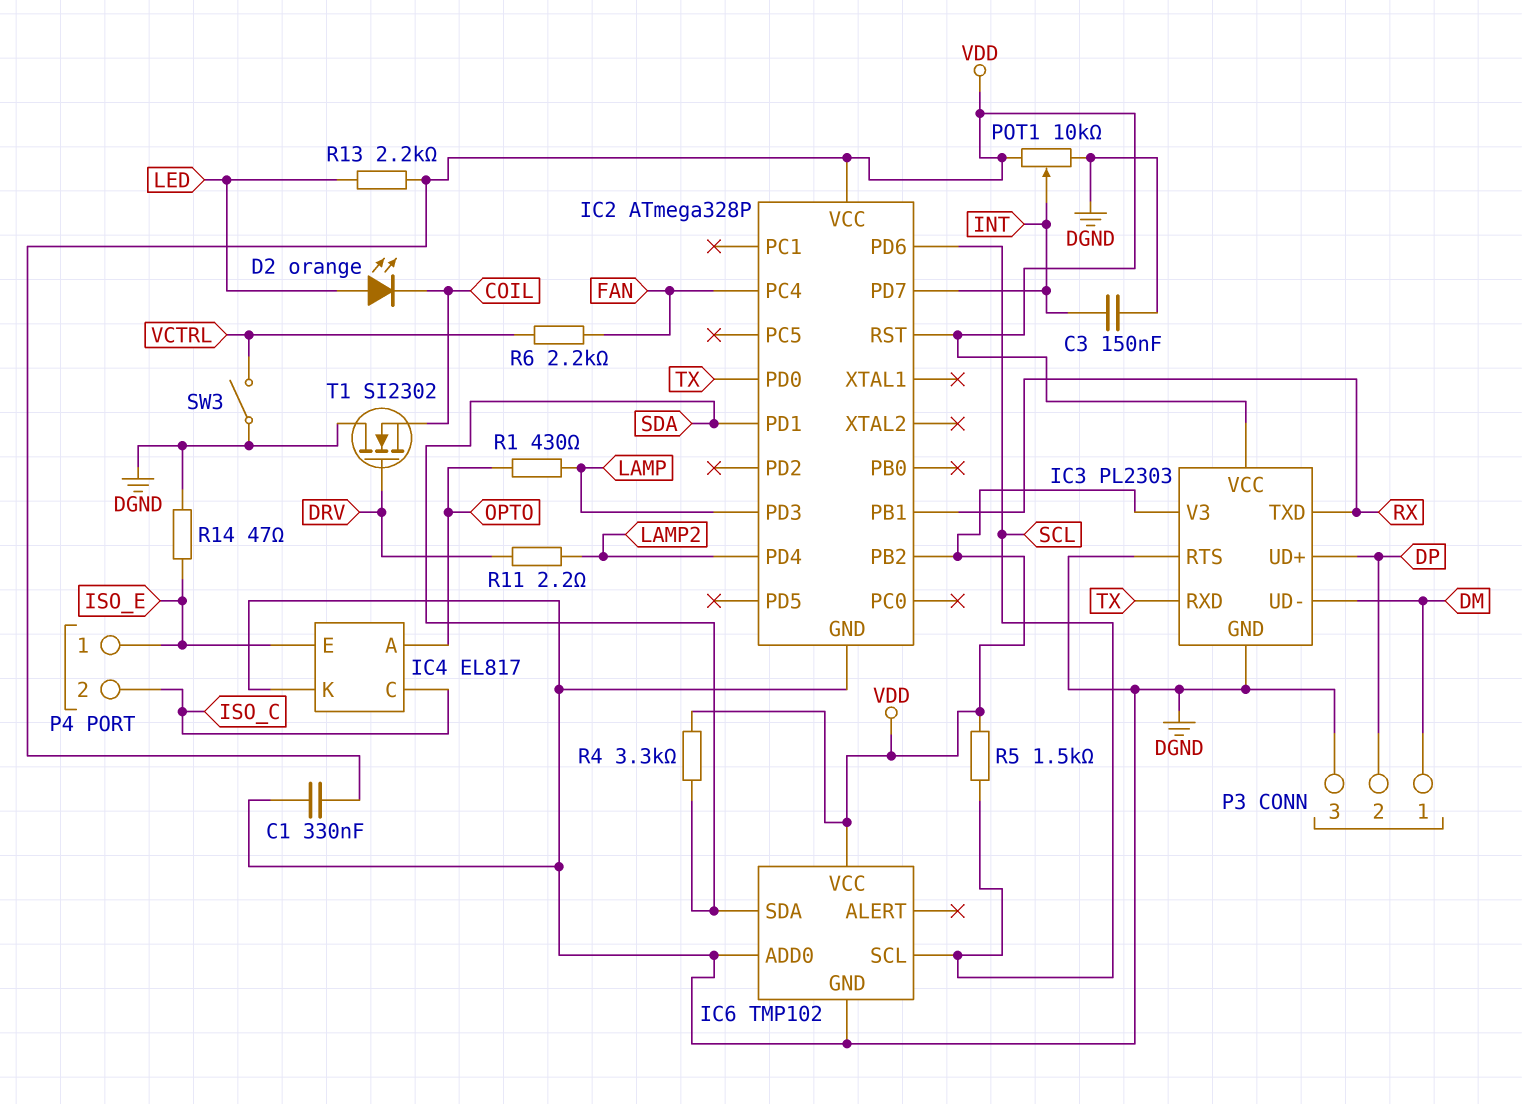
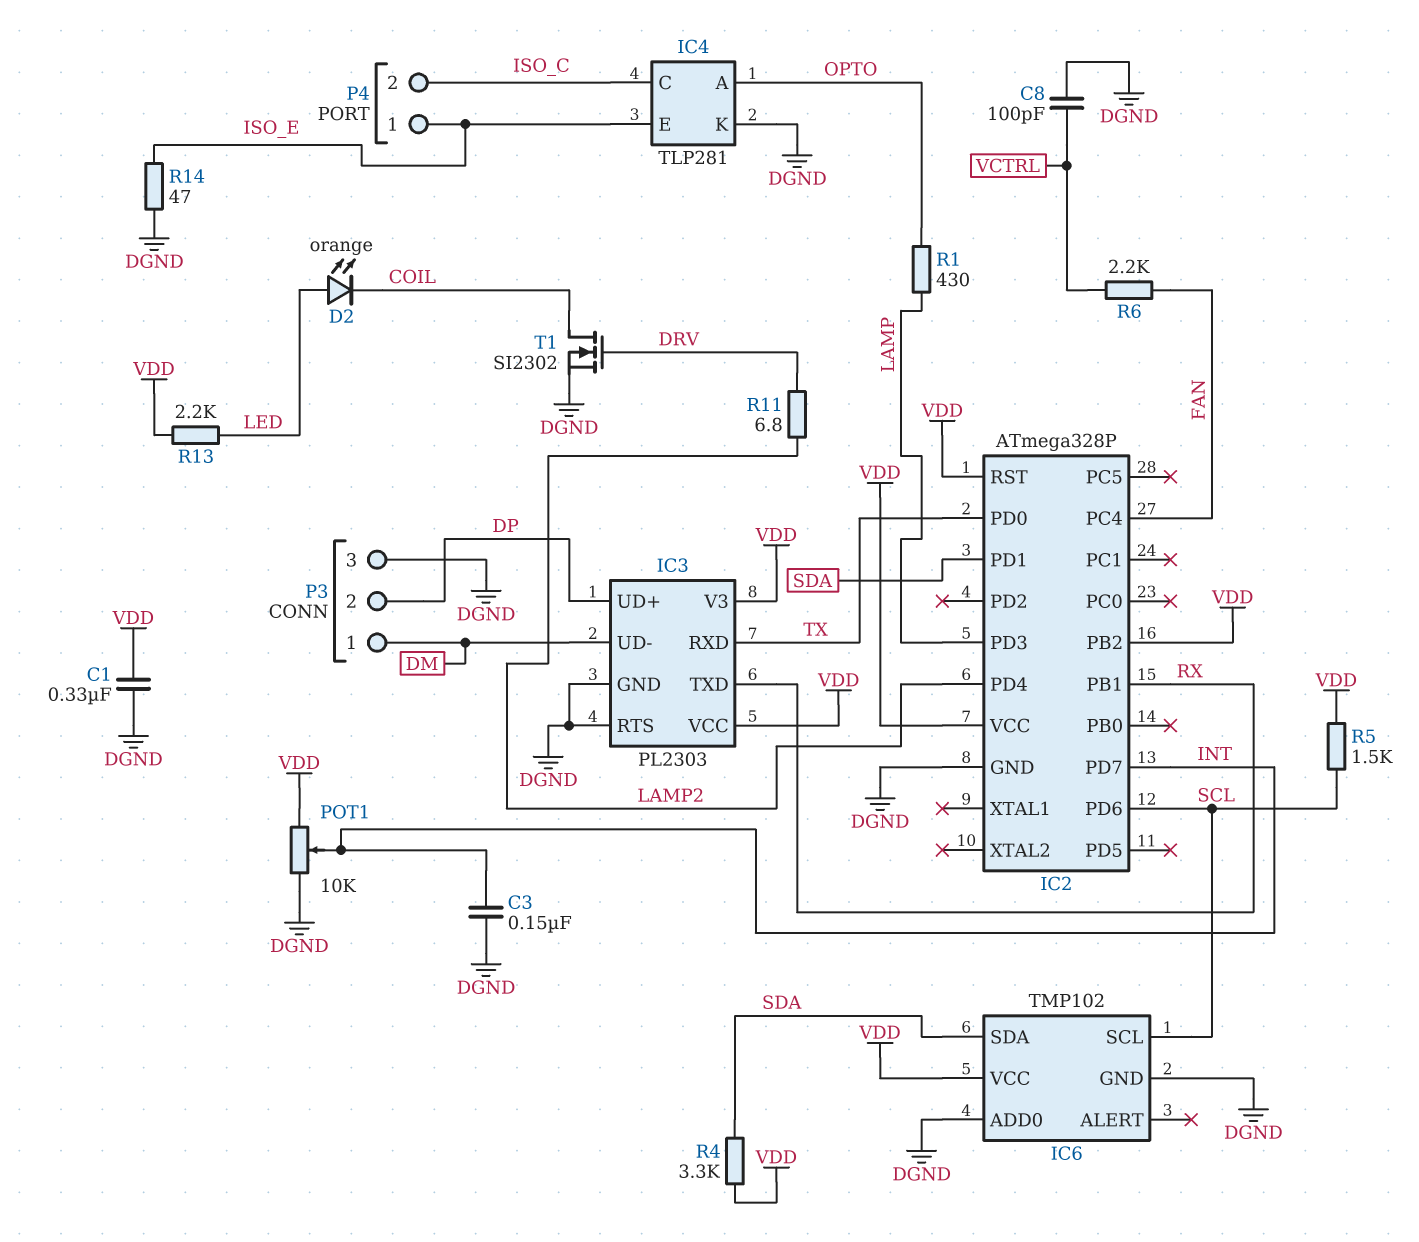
C8: none -> 100pF (DGND, VCTRL)
IC4: EL817 -> TLP281
R11: 2.2 (DRV, LAMP2) -> 6.8 (DRV, LAMP2)
SW3: switch (DGND, VCTRL) -> none
T1: NMOS SI2302 (G DRV, D DGND, S COIL) -> NMOS SI2302 (G DRV, D COIL, S DGND)

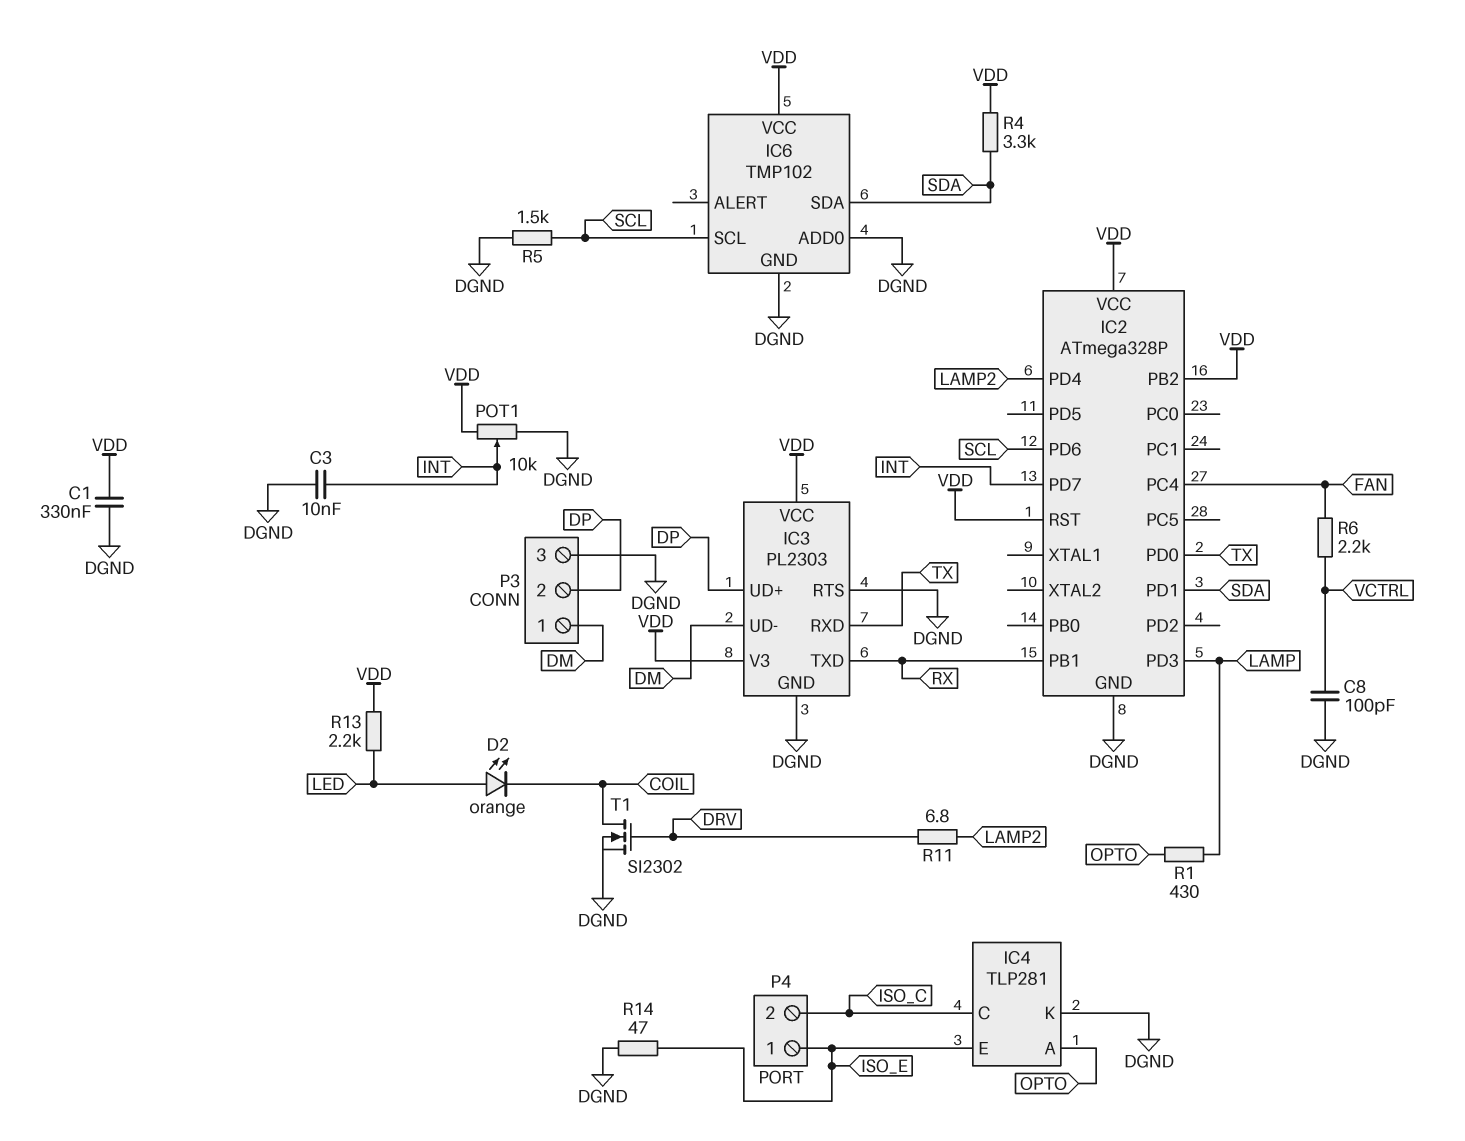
C3: 150nF (DGND, INT) -> 10nF (DGND, INT)
R5: 1.5k (SCL, VDD) -> 1.5k (DGND, SCL)

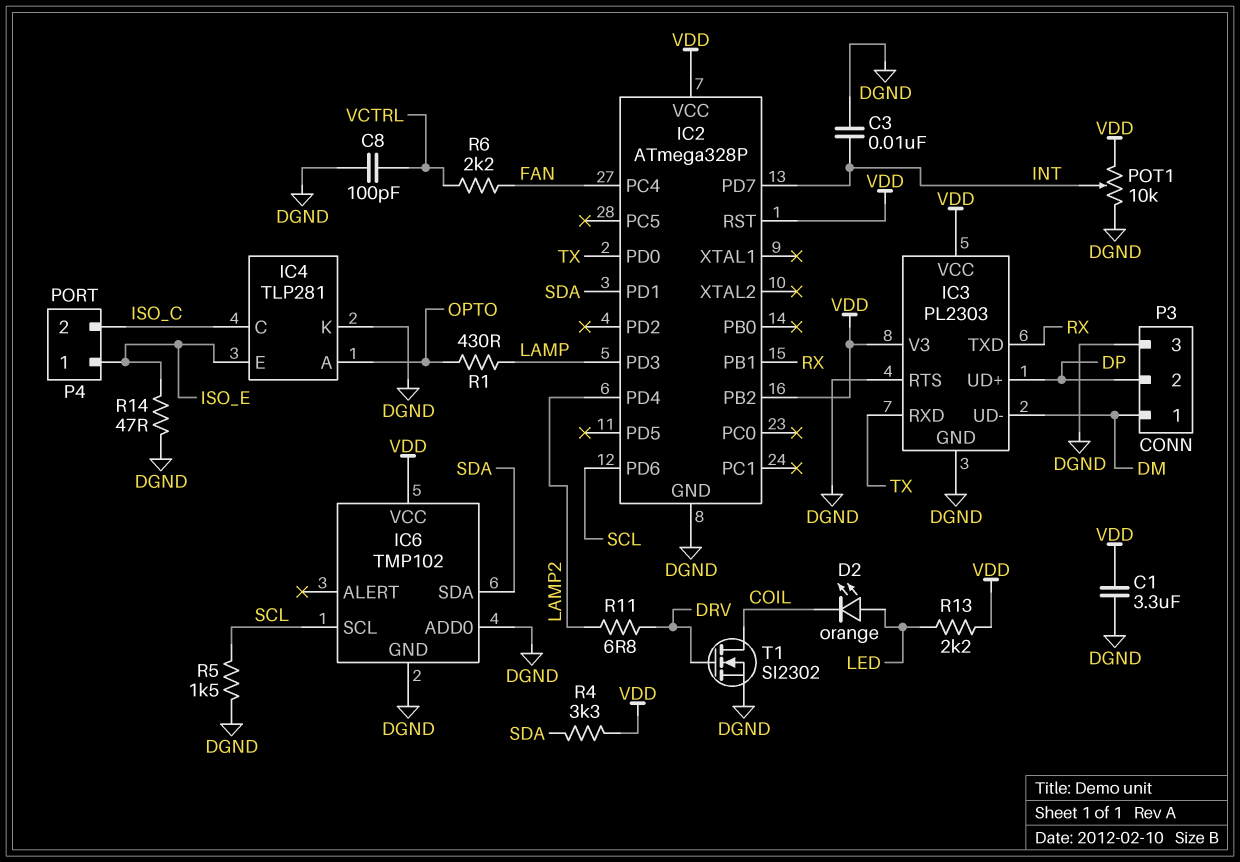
C1: 330nF (DGND, VDD) -> 3.3uF (DGND, VDD)

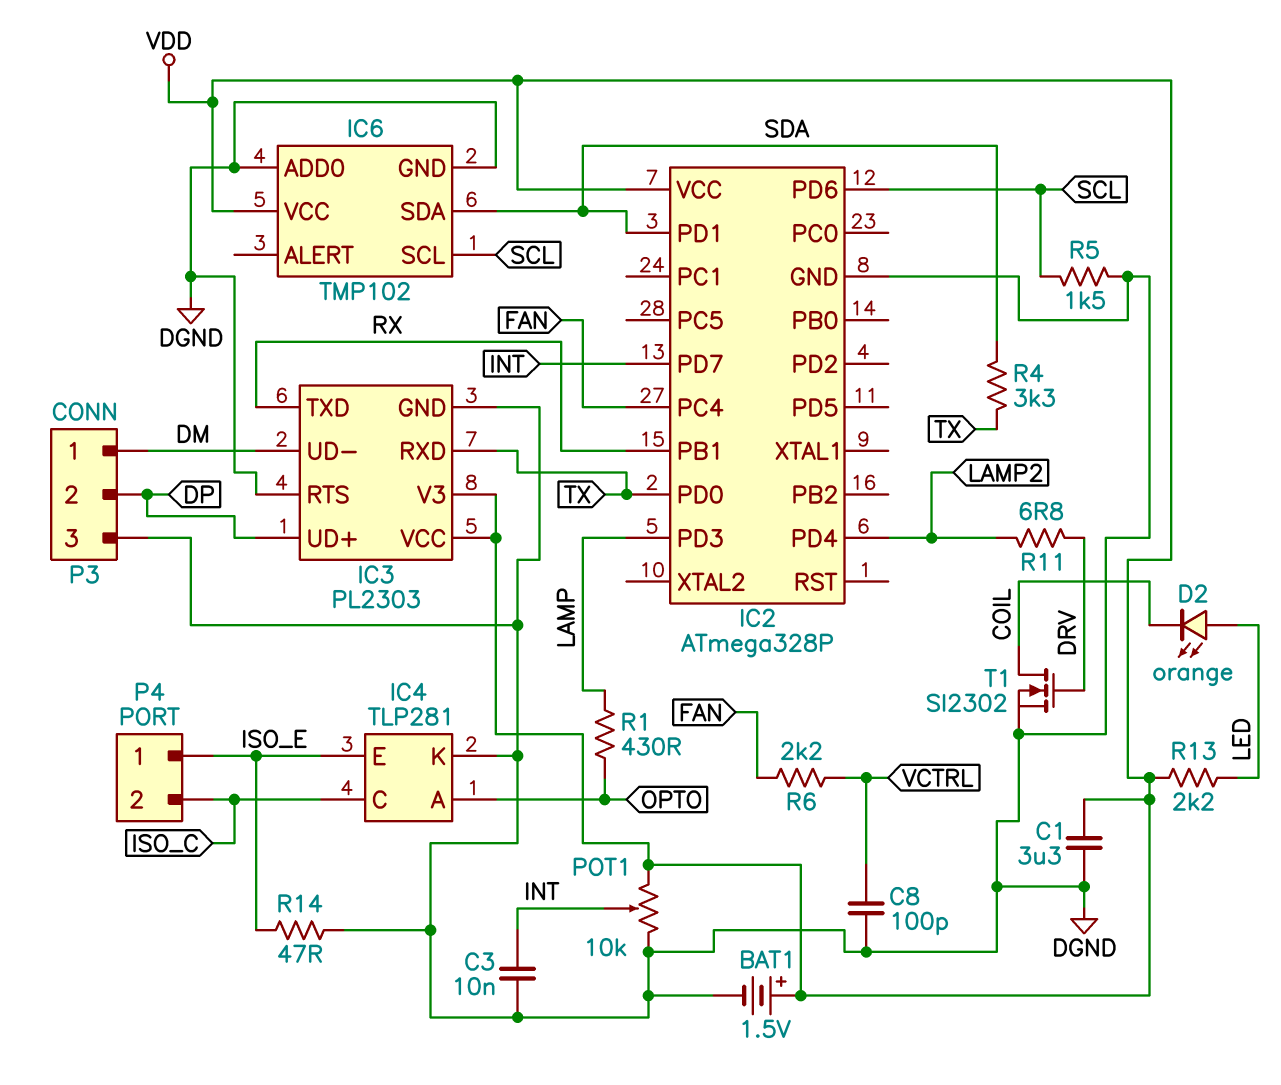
BAT1: none -> 1.5V (plus VDD, minus DGND)
IC2 pin PB2: VDD -> none
IC2 pin RST: VDD -> none
R4: 3.3k (SDA, VDD) -> 3.3k (SDA, TX)

